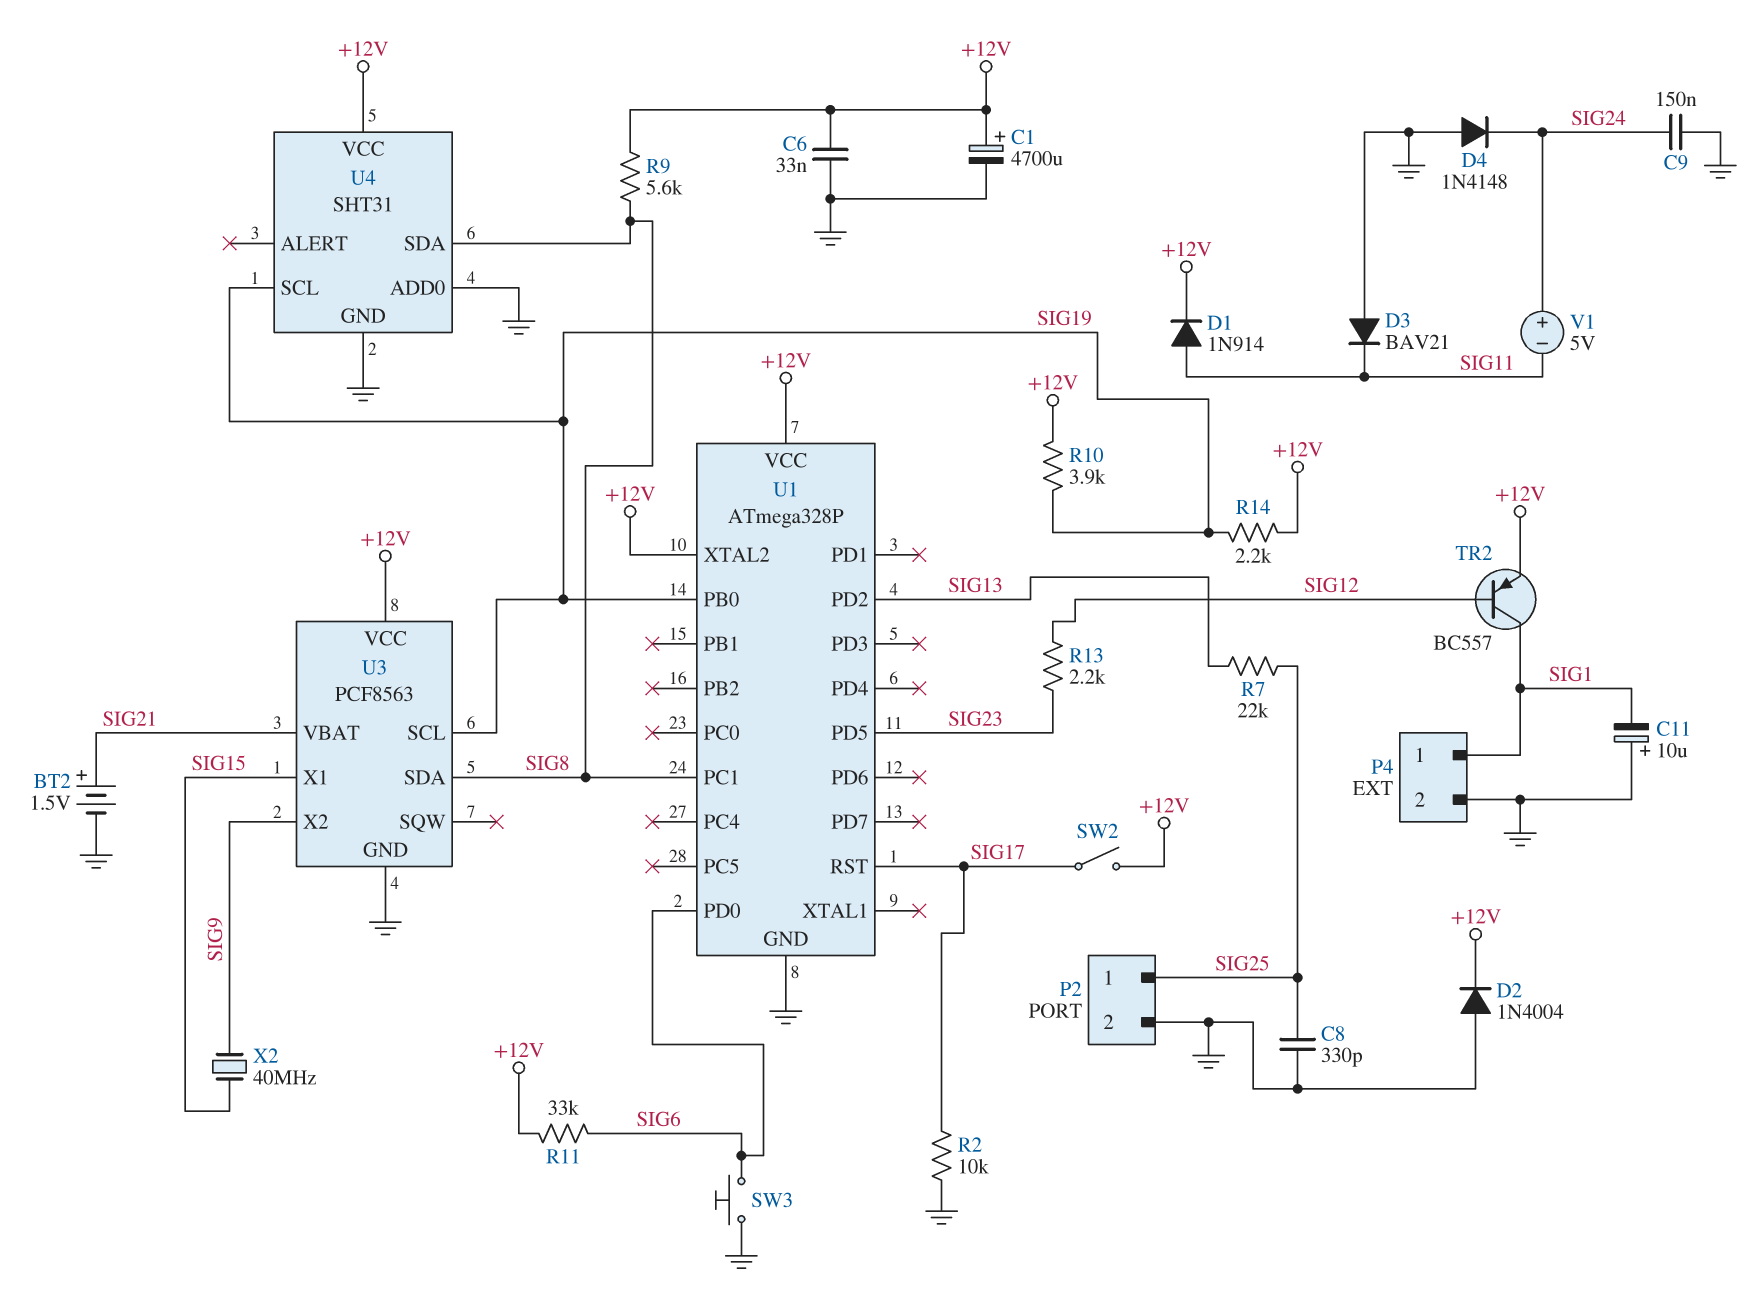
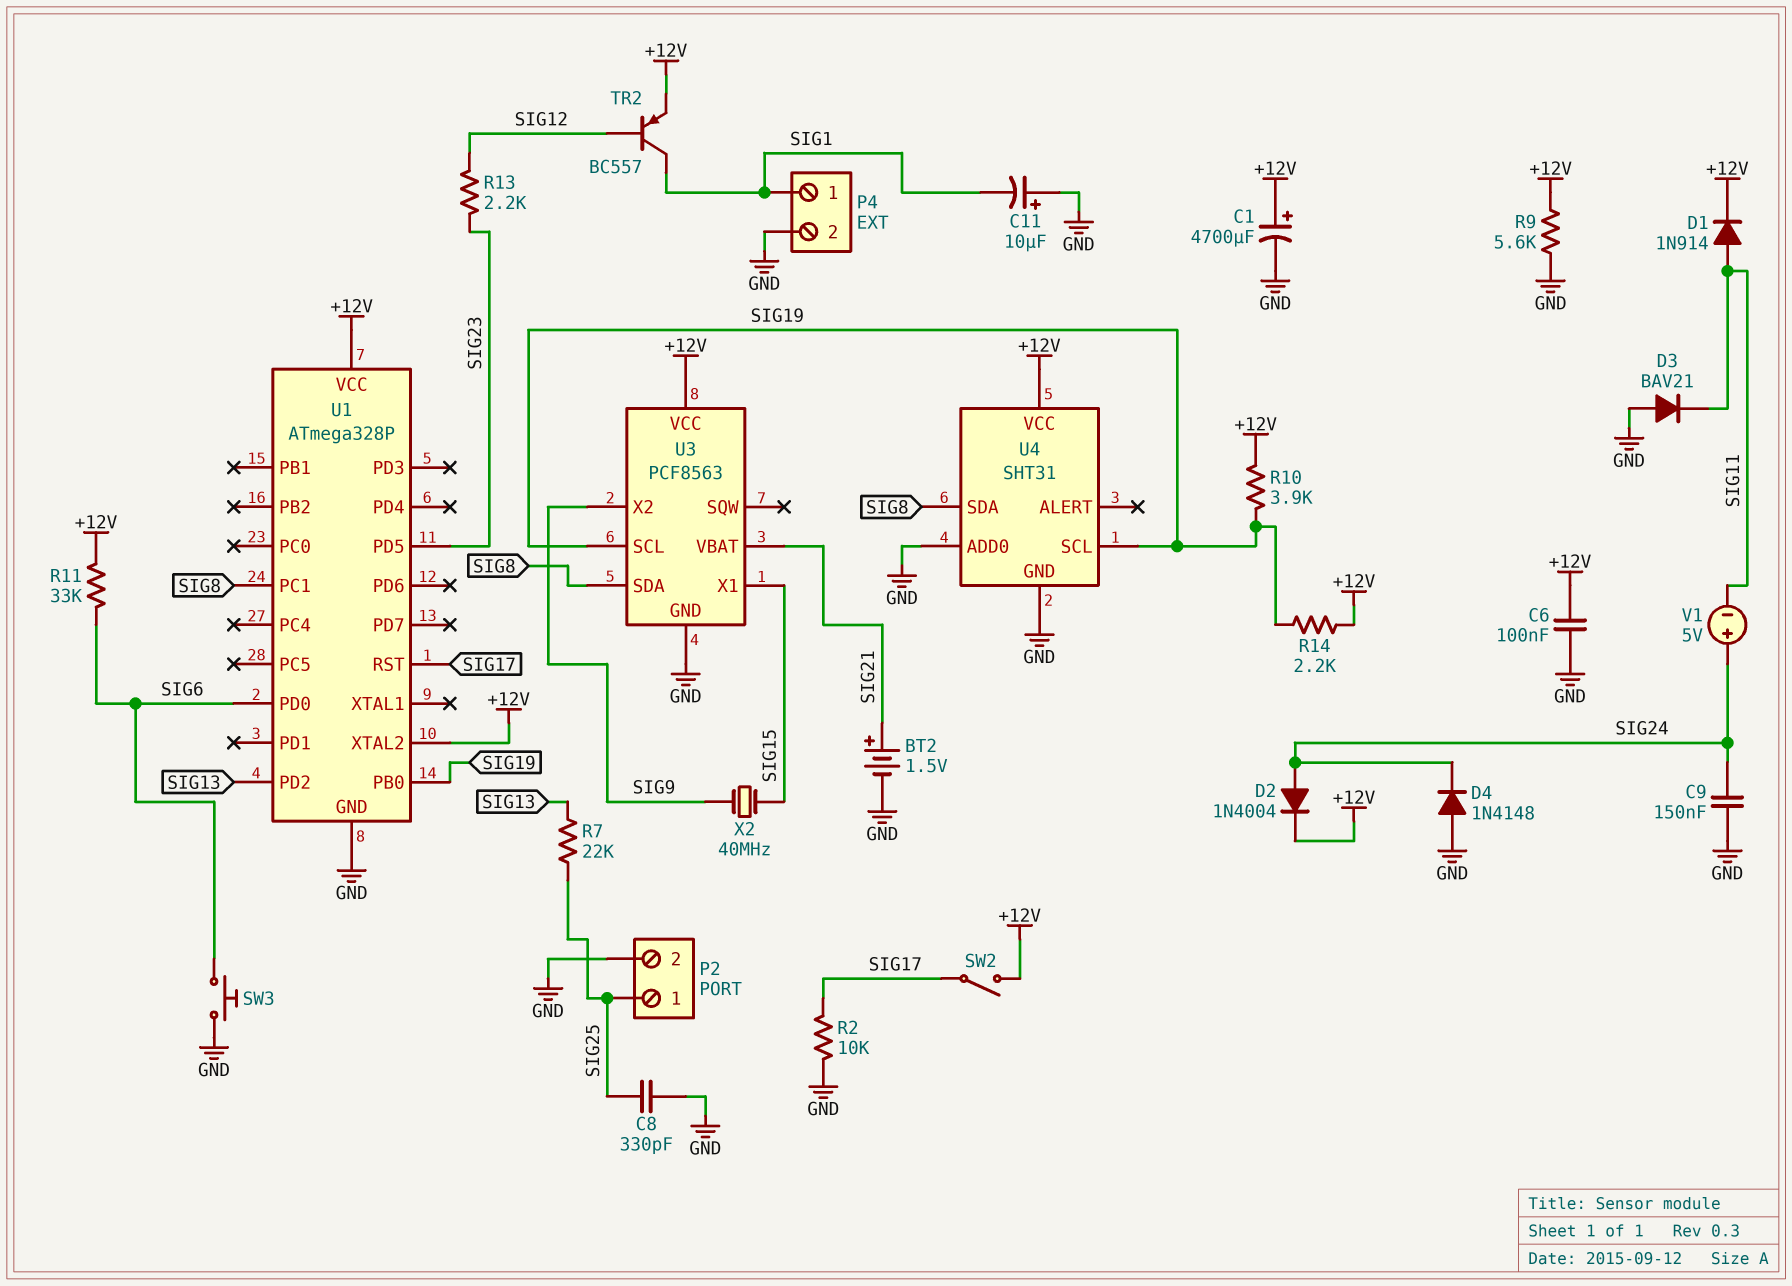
C6: 33nF (+12V, GND) -> 100nF (+12V, GND)
D2: diode 1N4004 (A GND, K +12V) -> diode 1N4004 (A SIG24, K +12V)
R9: 5.6k (+12V, SIG8) -> 5.6k (+12V, GND)

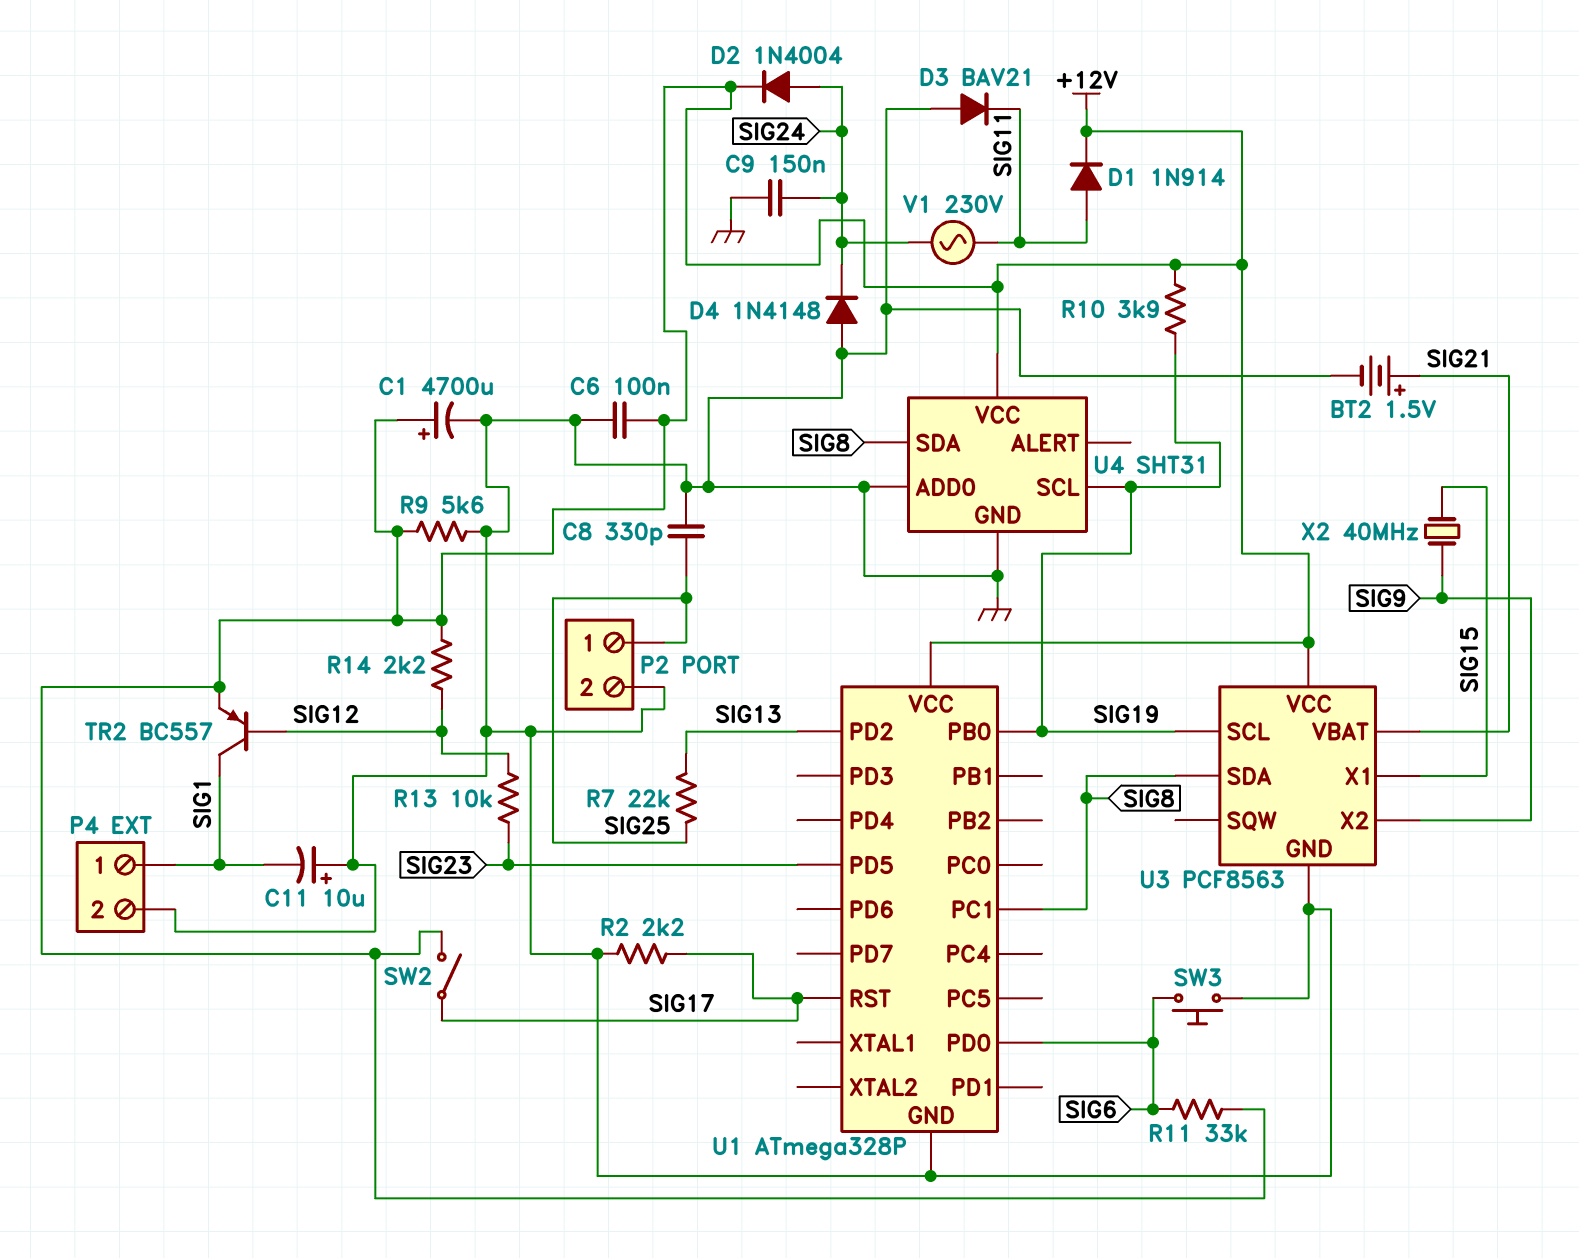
R2: 10k (GND, SIG17) -> 2.2k (GND, SIG17)
R13: 2.2k (SIG12, SIG23) -> 10k (SIG12, SIG23)
R14: 2.2k (+12V, SIG19) -> 2.2k (+12V, SIG12)
U1 pin XTAL2: +12V -> none
V1: 5V (plus SIG24, minus SIG11) -> AC 230V (SIG11, SIG24)

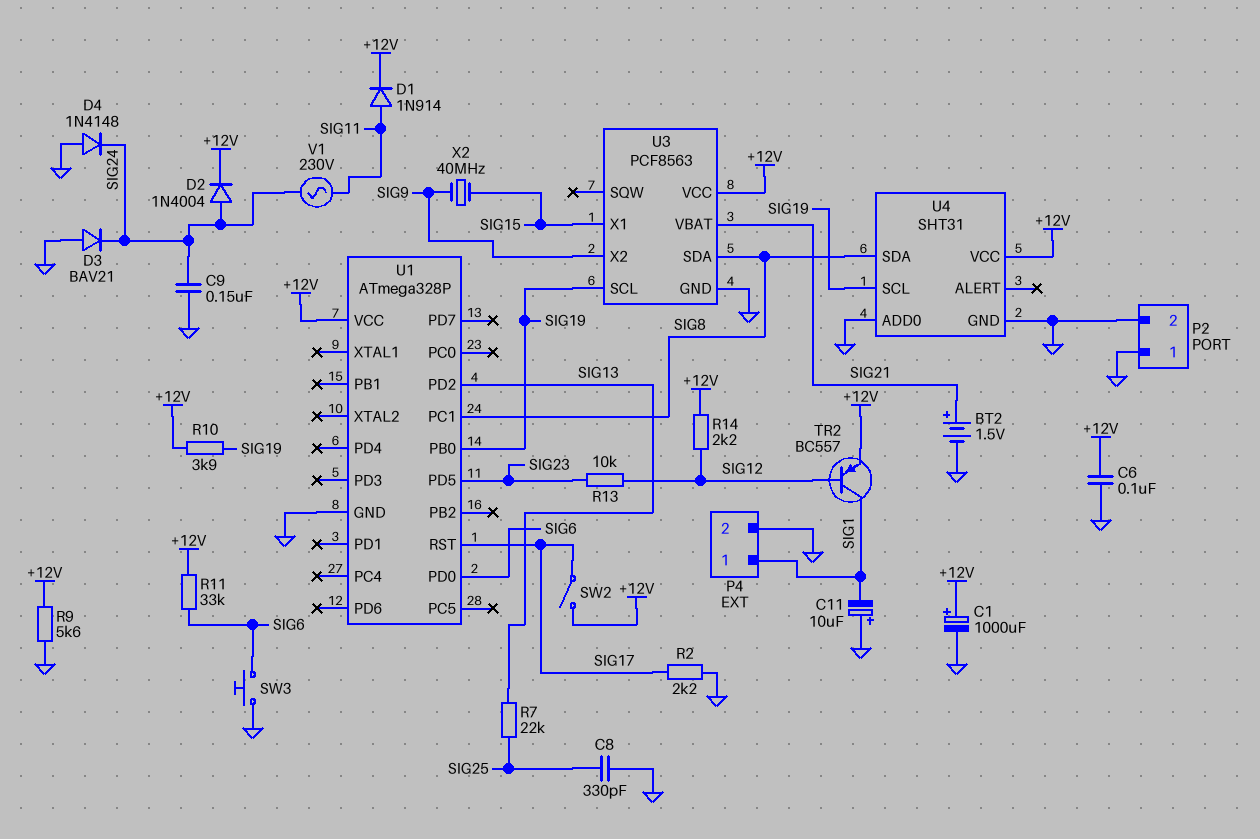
C1: 4700uF (plus +12V, minus GND) -> 1000uF (plus +12V, minus GND)
D3: diode BAV21 (A GND, K SIG11) -> diode BAV21 (A GND, K SIG24)
P2 pin 1: SIG25 -> GND

